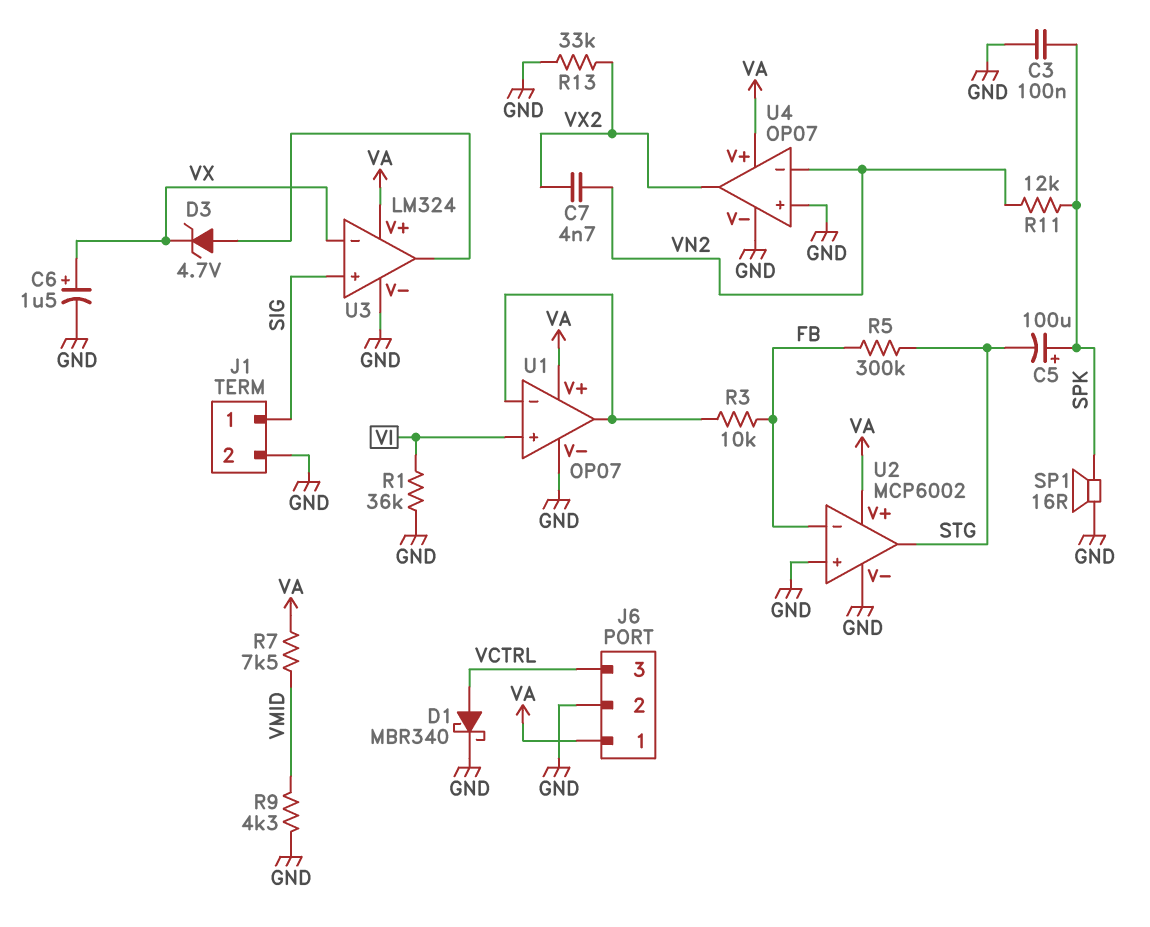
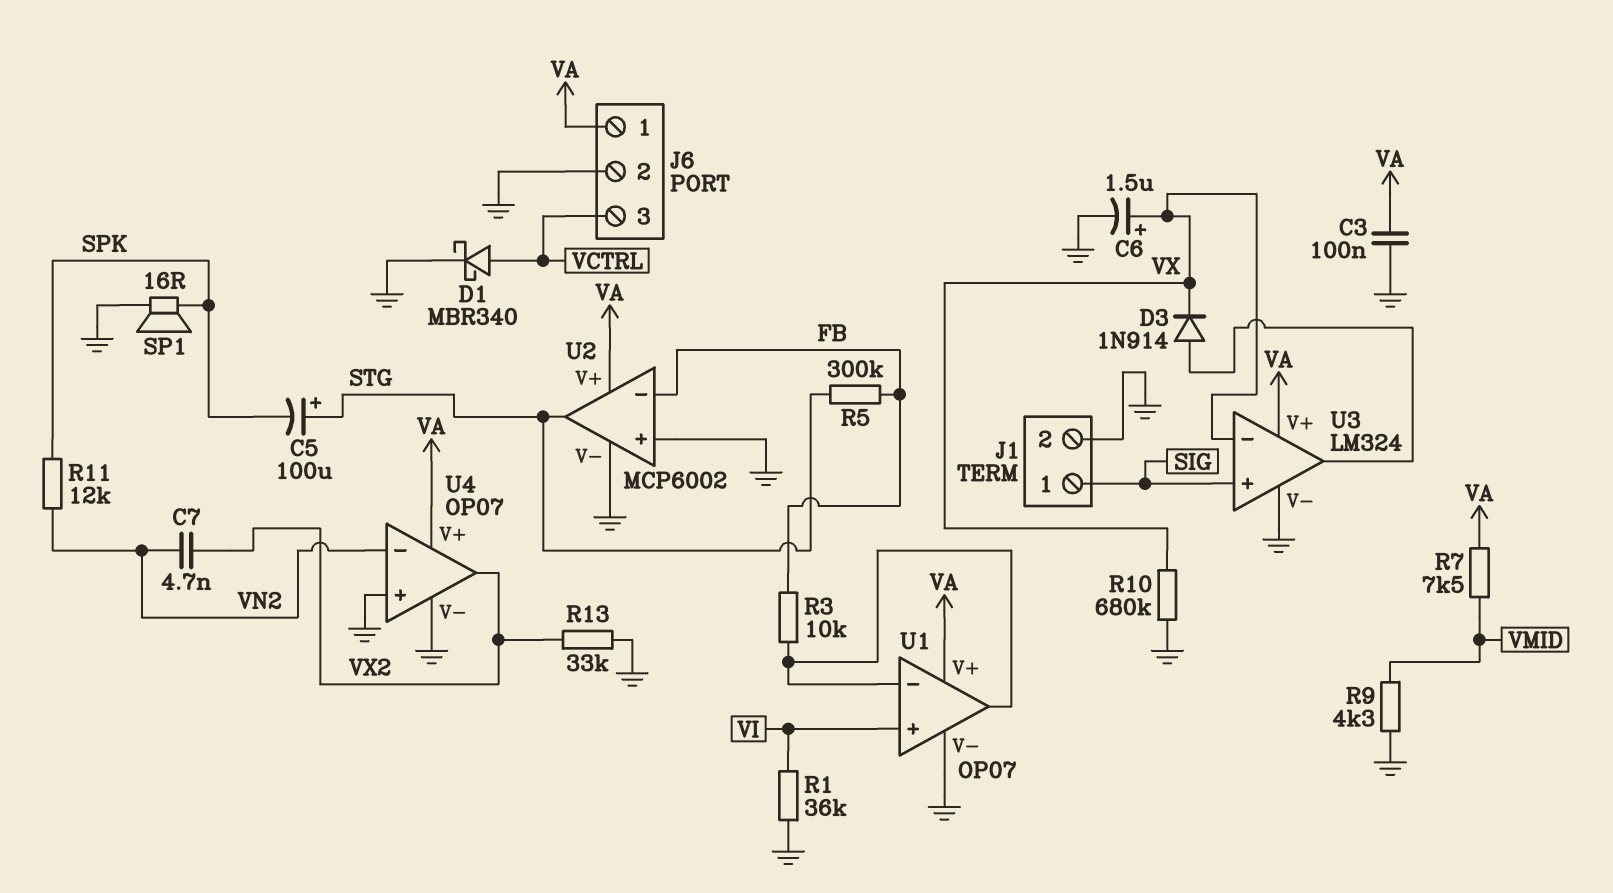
C3: 100nF (GND, SPK) -> 100nF (GND, VA)
C5: 100uF (plus SPK, minus STG) -> 100uF (plus STG, minus SPK)
D3: zener 4.7V (A U3/out, K VX) -> diode 1N914 (A U3/out, K VX)
R10: none -> 680k (GND, VX)

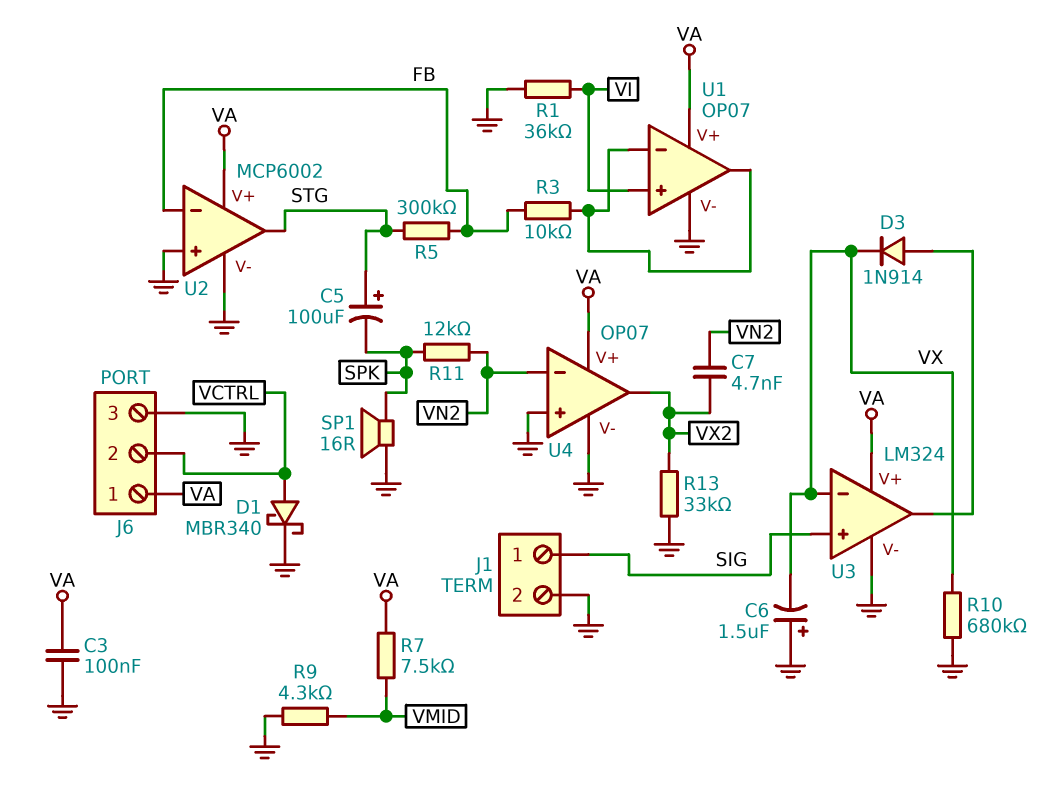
C6: 1.5uF (plus VX, minus GND) -> 1.5uF (plus GND, minus VX)
J6 pin 2: GND -> VCTRL
J6 pin 3: VCTRL -> GND

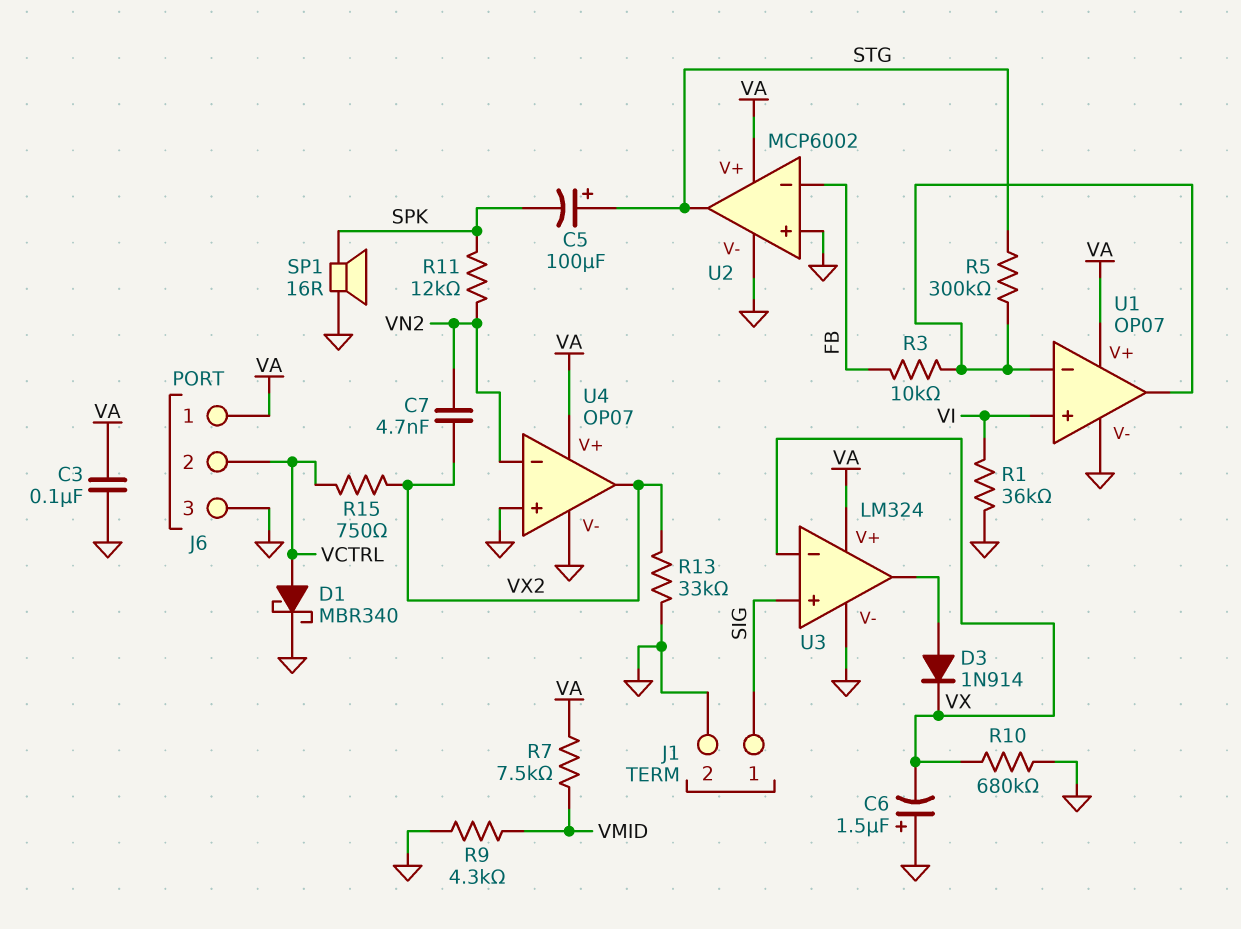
R5: 300k (FB, STG) -> 300k (STG, U1/in-)
R15: none -> 750 (VCTRL, VX2)

